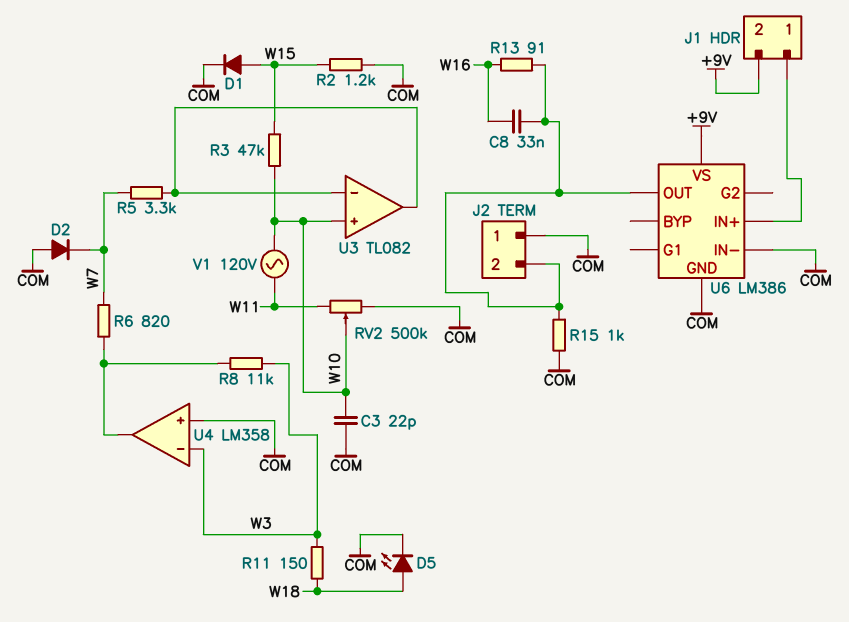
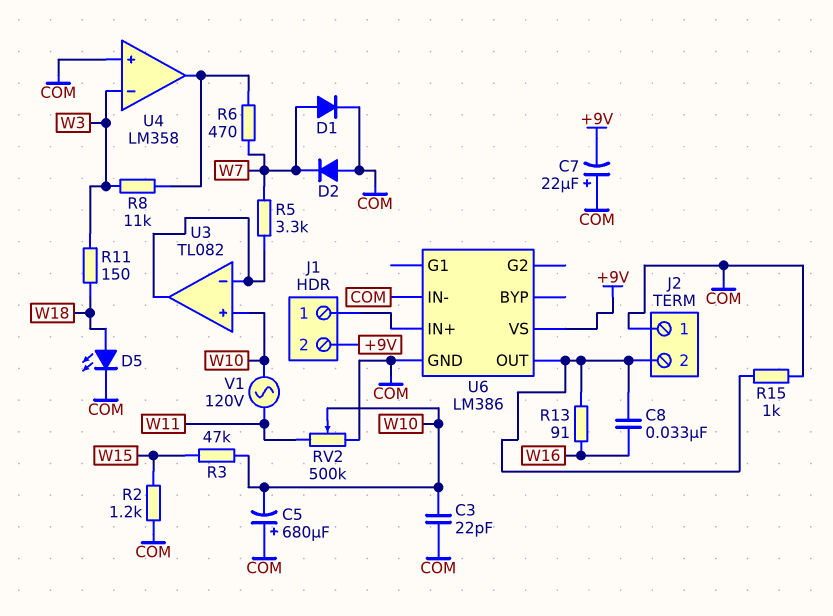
C5: none -> 680uF (plus COM, minus W10)
C7: none -> 22uF (plus COM, minus +9V)
D1: diode (A W15, K COM) -> diode (A W7, K COM)
R6: 820 (U4/out, W7) -> 470 (U4/out, W7)

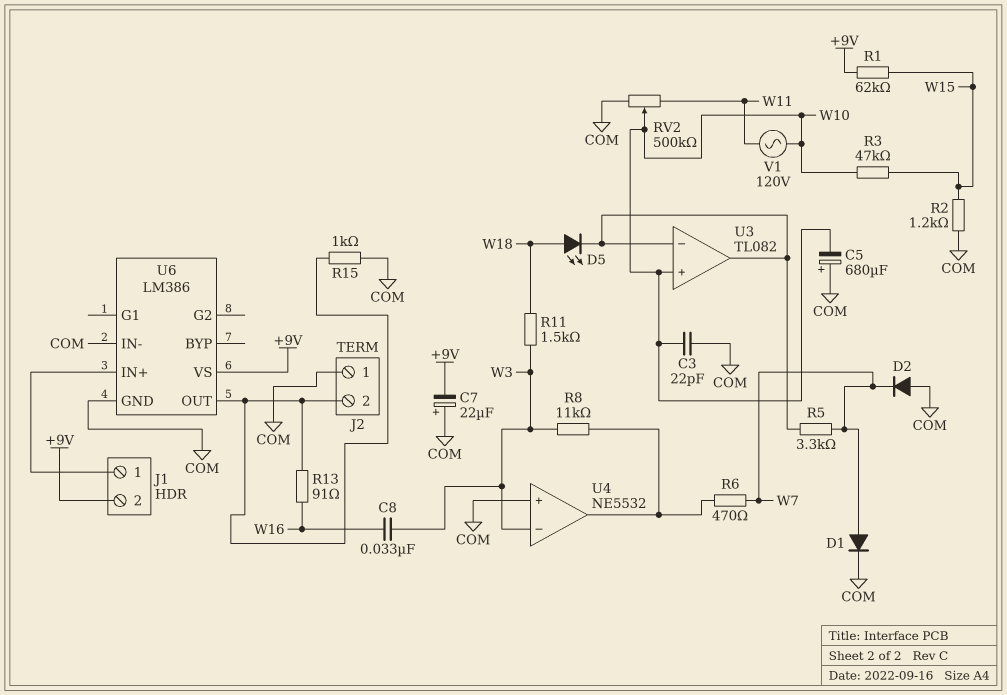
C8: 33nF (J2/2, W16) -> 33nF (W3, W16)
D5: LED (A W18, K COM) -> LED (A W18, K U3/in-)
R1: none -> 62k (+9V, W15)
R11: 150 (W3, W18) -> 1.5k (W3, W18)
U4: LM358 -> NE5532

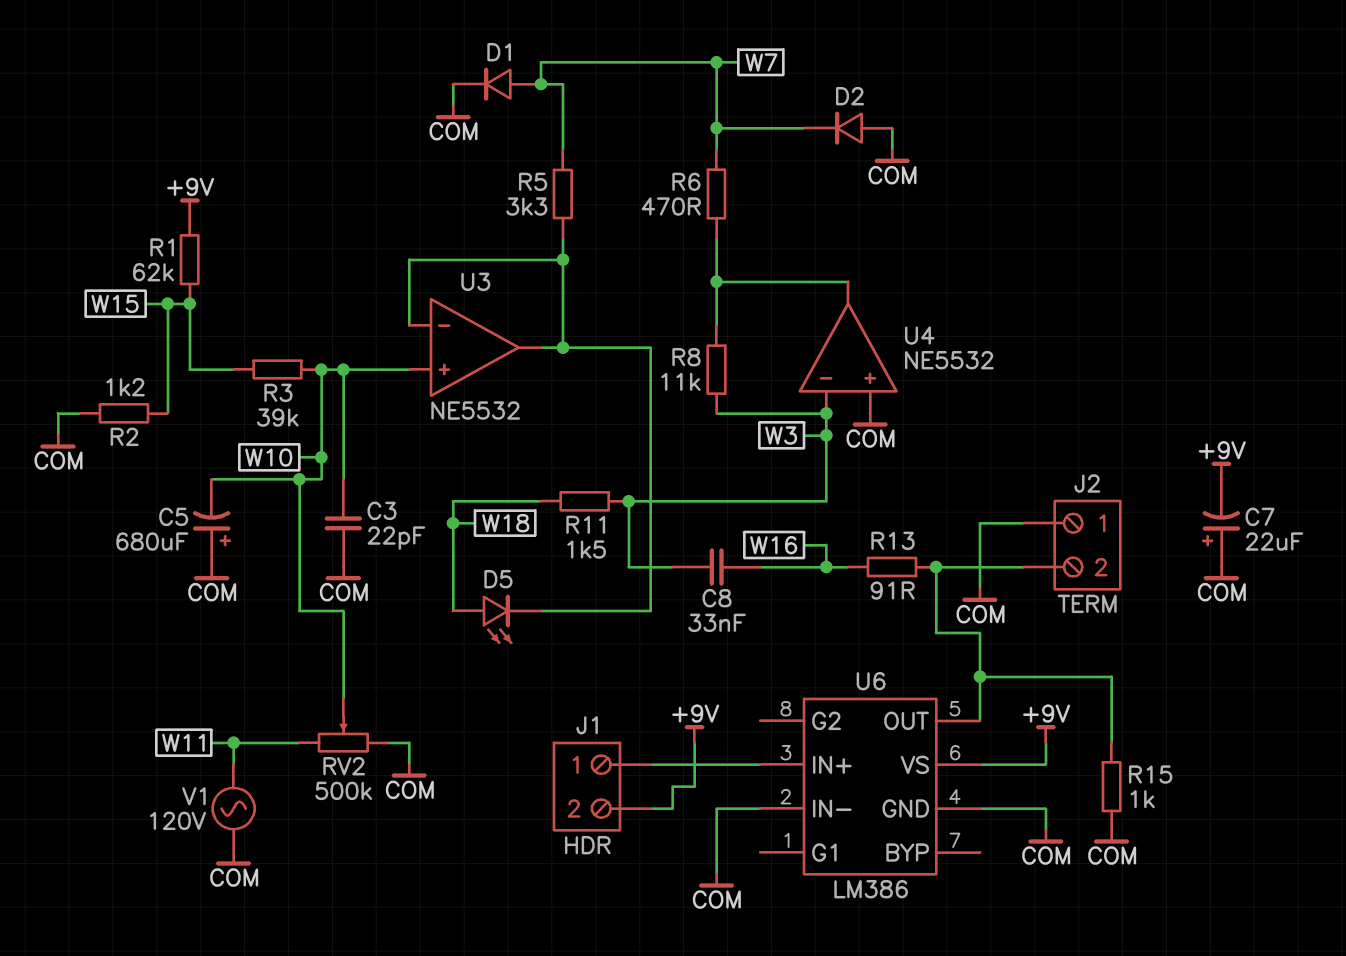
R3: 47k (W10, W15) -> 39k (W10, W15)
U3: TL082 -> NE5532
V1: AC 120V (W10, W11) -> AC 120V (COM, W11)

